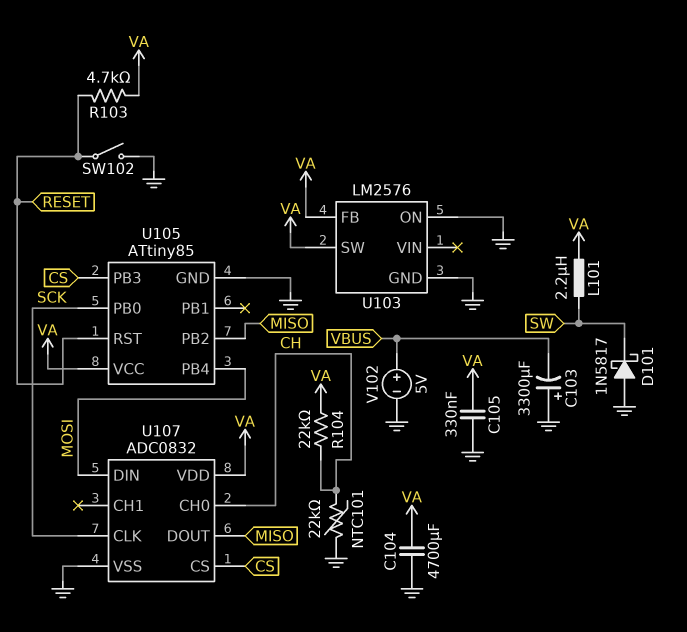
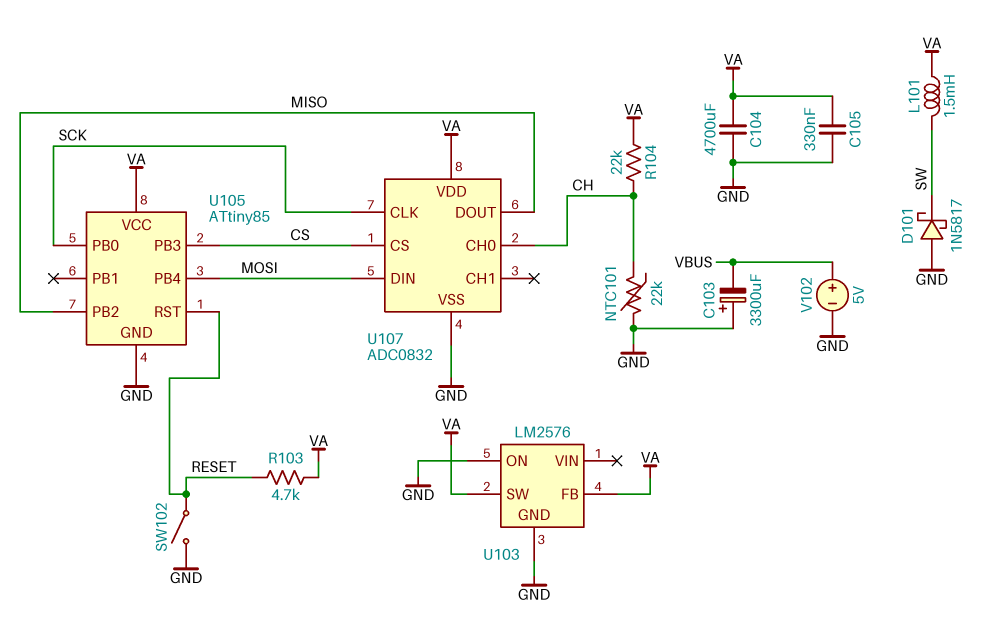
L101: 2.2uH (SW, VA) -> 1.5mH (SW, VA)

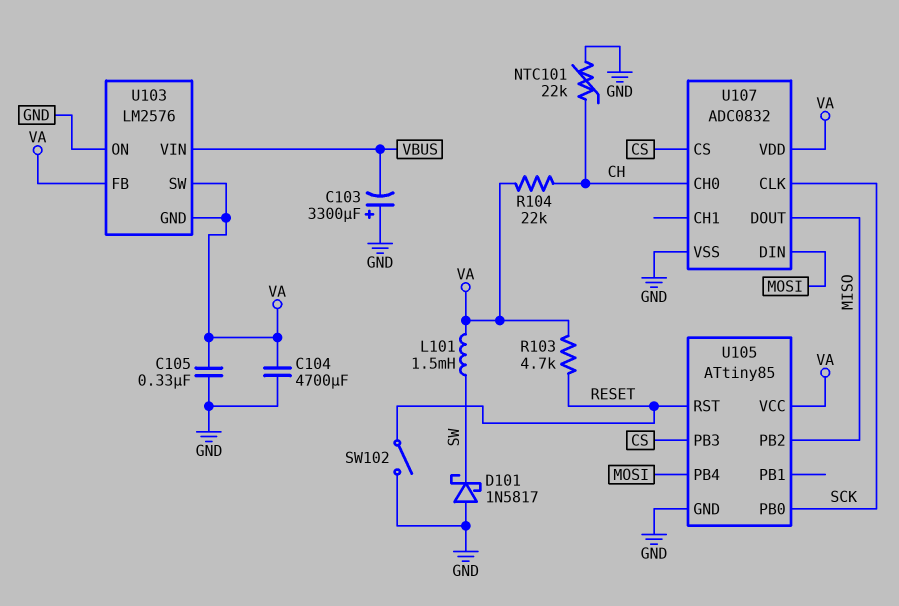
U103 pin GND: GND -> VA
U103 pin VIN: none -> VBUS
V102: 5V (plus VBUS, minus GND) -> none

